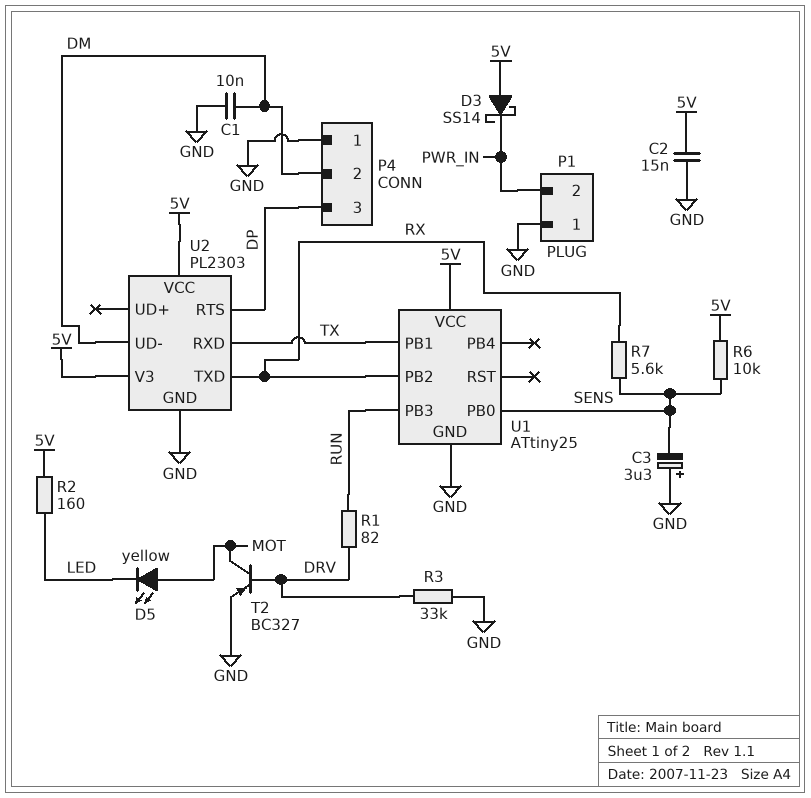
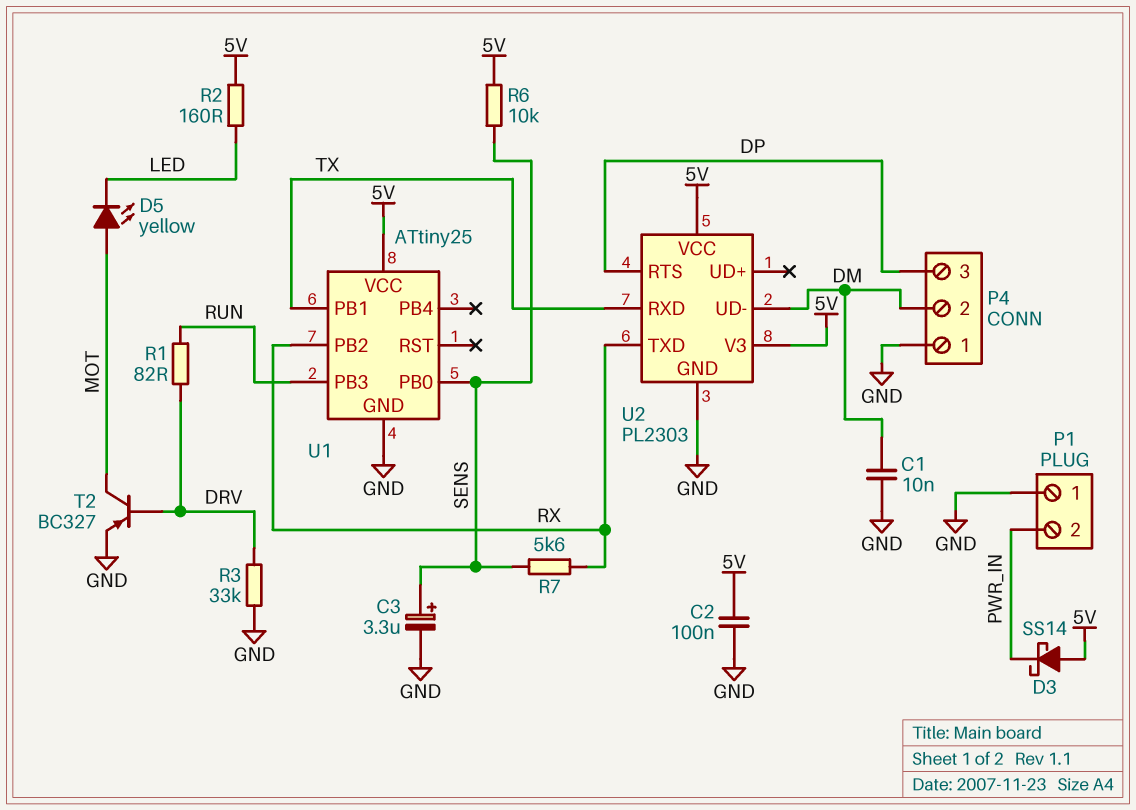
C2: 15nF (5V, GND) -> 100nF (5V, GND)
C3: 3.3uF (plus GND, minus SENS) -> 3.3uF (plus SENS, minus GND)

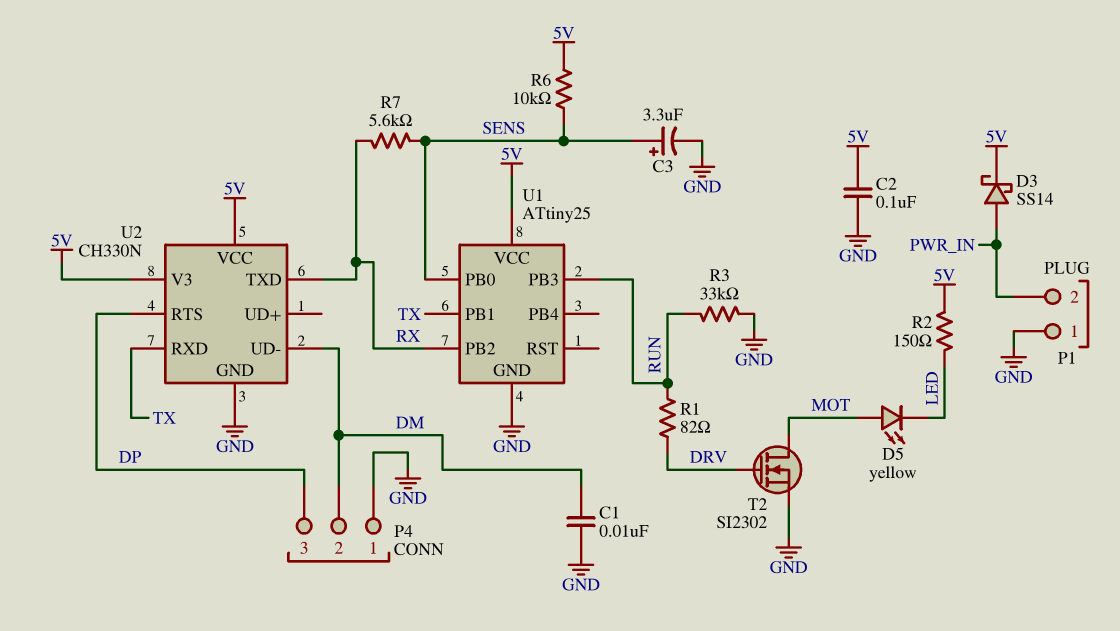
D3: schottky SS14 (A 5V, K PWR_IN) -> schottky SS14 (A PWR_IN, K 5V)
R2: 160 (5V, LED) -> 150 (5V, LED)
R3: 33k (DRV, GND) -> 33k (GND, RUN)
T2: PNP BC327 (B DRV, C MOT, E GND) -> NMOS SI2302 (G DRV, D MOT, S GND)
U2: PL2303 -> CH330N

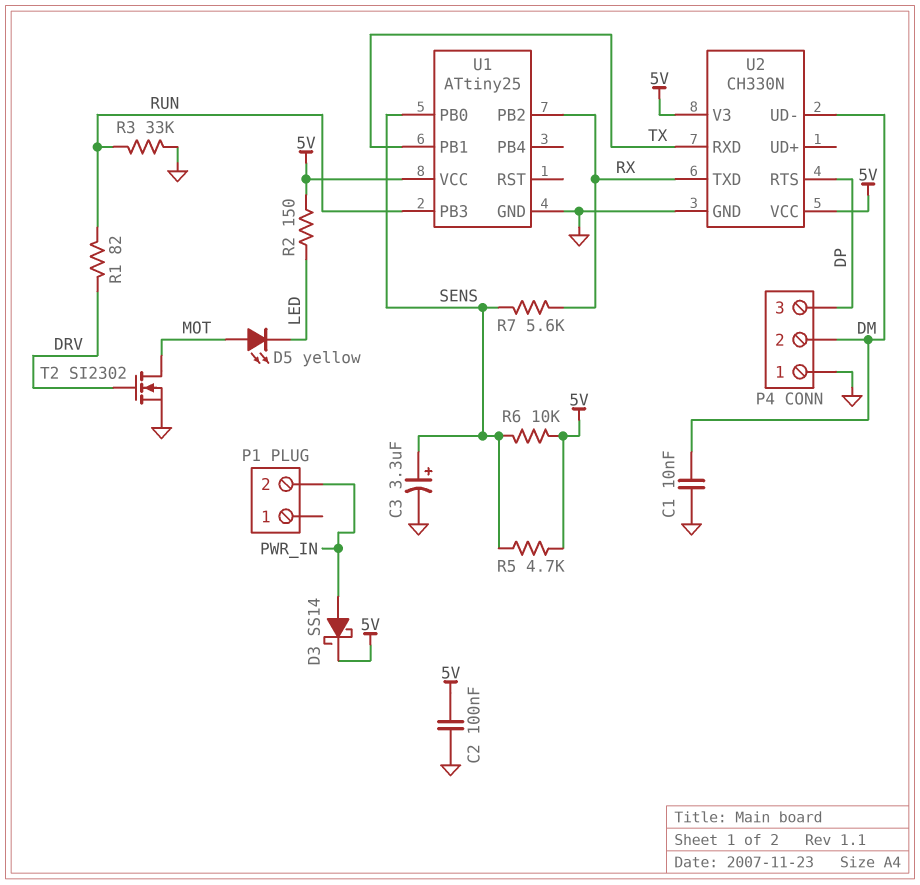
P1 pin 1: GND -> none
R5: none -> 4.7k (5V, SENS)

